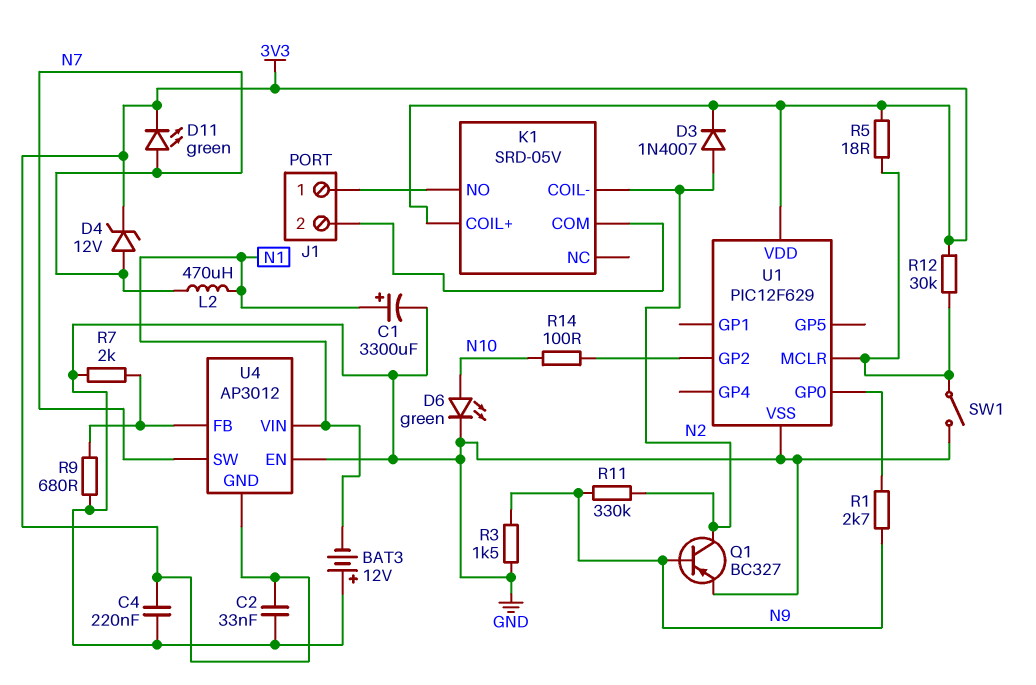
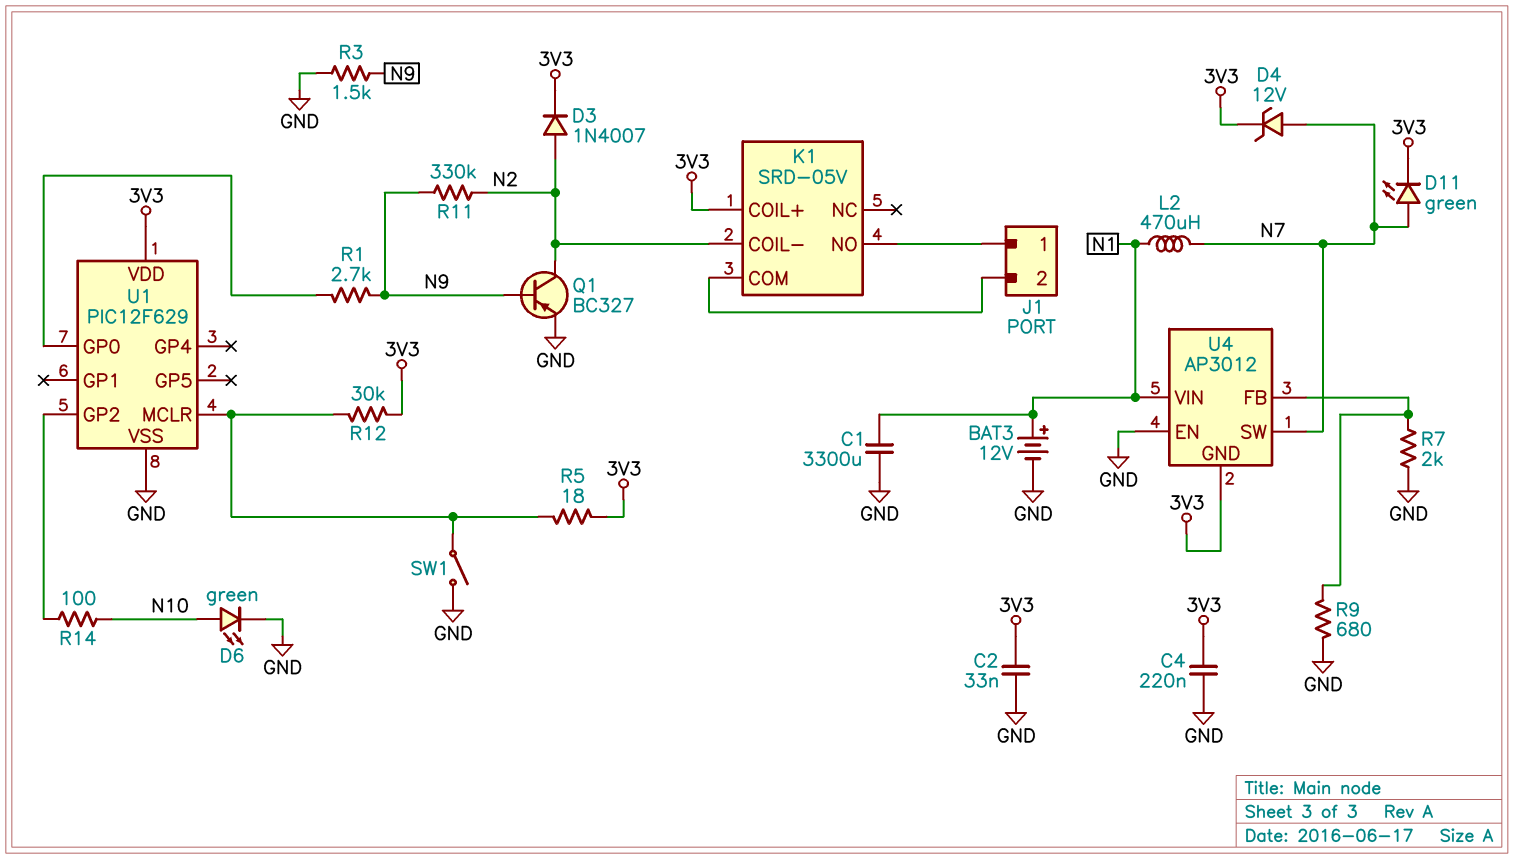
BAT3: 12V (plus GND, minus N1) -> 12V (plus N1, minus GND)
C1: 3300uF (plus N1, minus GND) -> 3300uF (GND, N1)

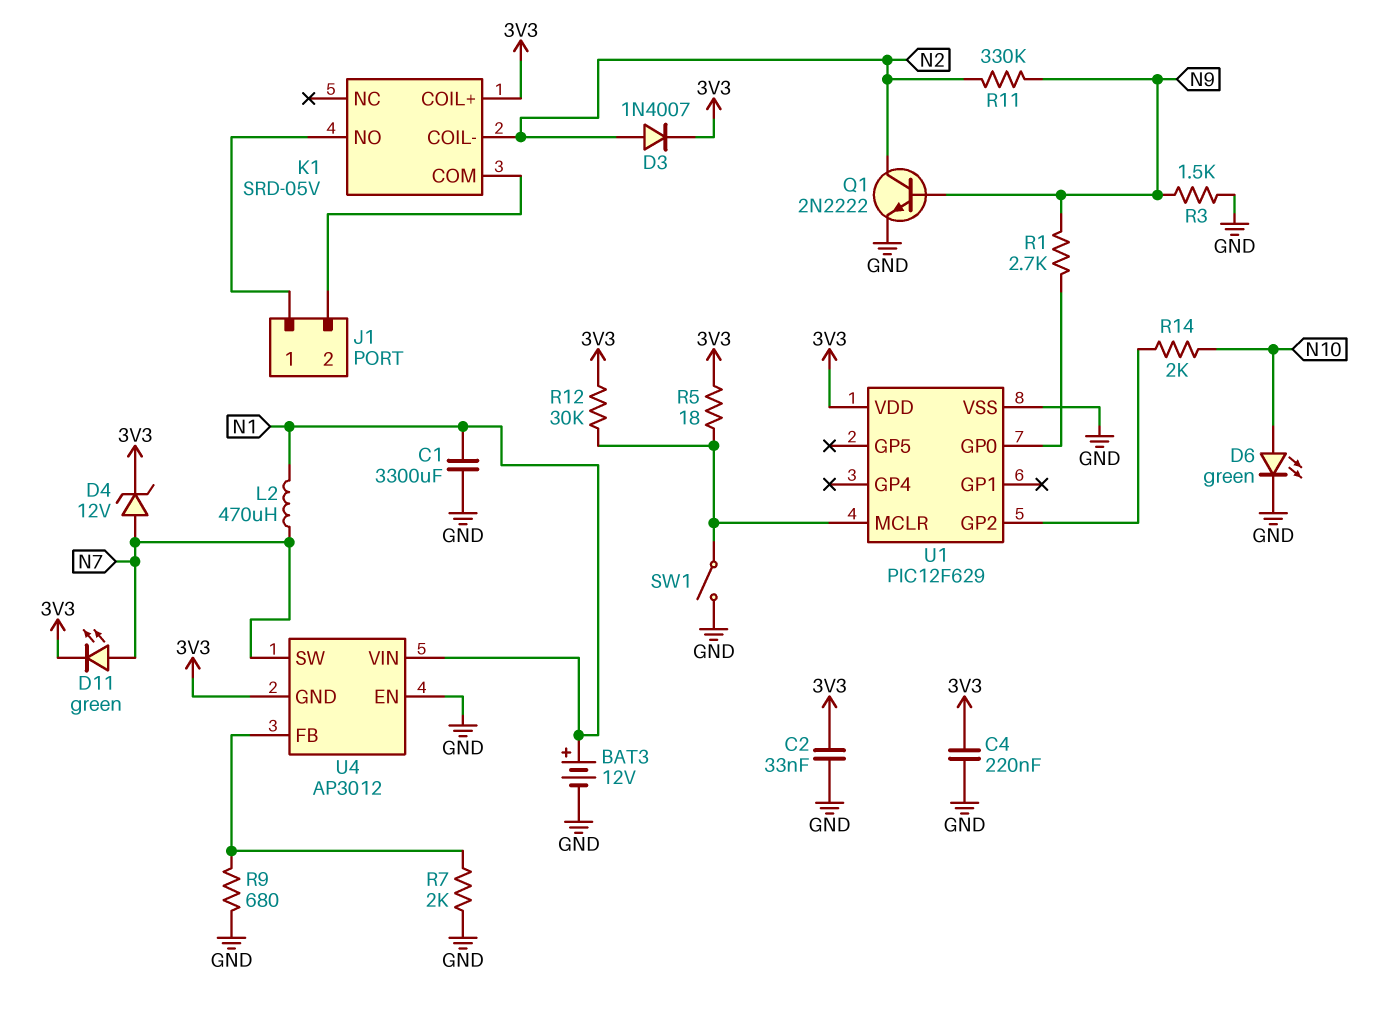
Q1: PNP BC327 (B N9, C N2, E GND) -> NPN 2N2222 (B N9, C N2, E GND)
R14: 100 (N10, U1/GP2) -> 2k (N10, U1/GP2)

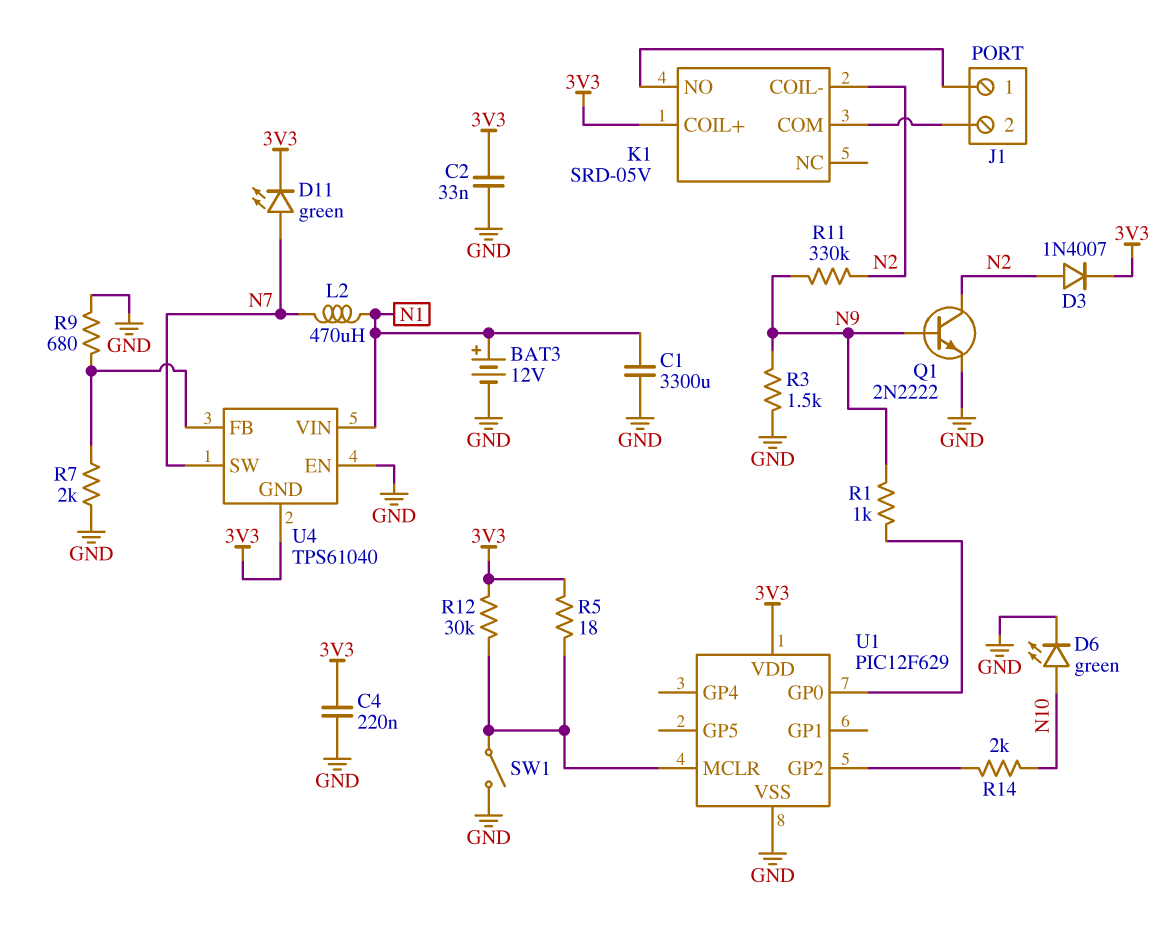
D4: zener 12V (A N7, K 3V3) -> none
R1: 2.7k (N9, U1/GP0) -> 1k (N9, U1/GP0)
U4: AP3012 -> TPS61040

